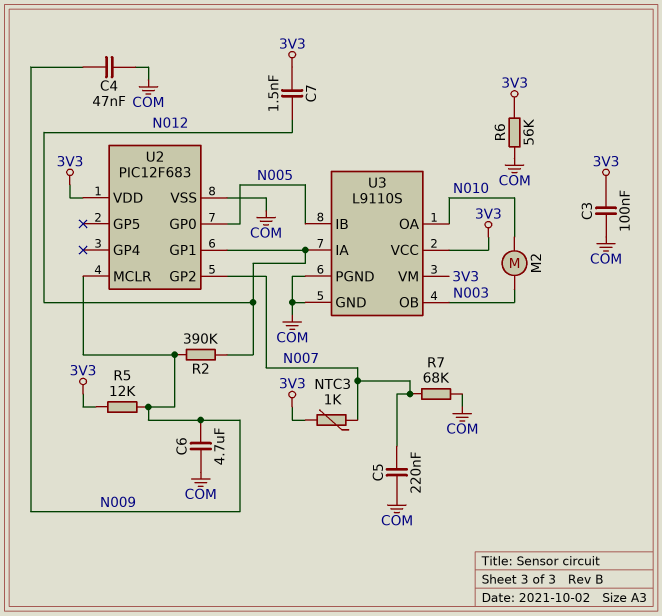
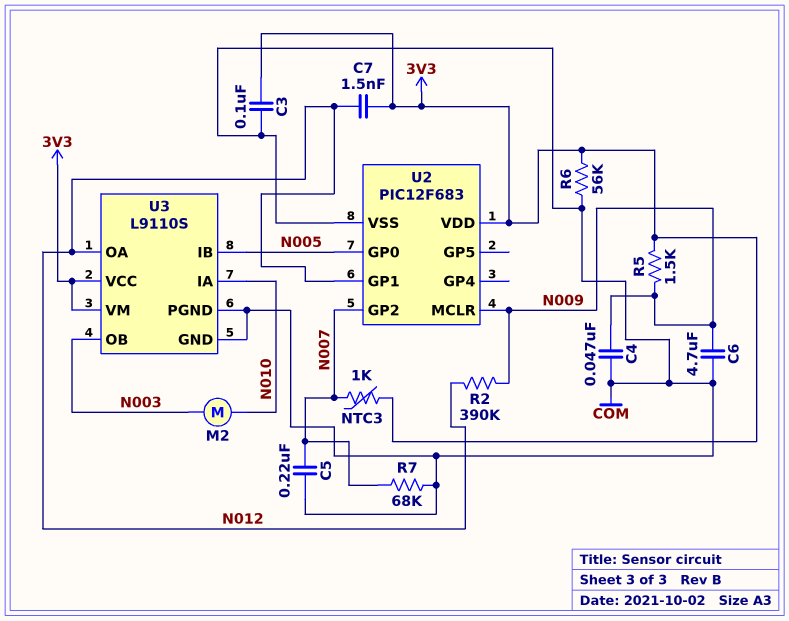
R5: 12k (3V3, N009) -> 1.5k (3V3, N009)
U3 pin IA: N012 -> N010
U3 pin OA: N010 -> N012

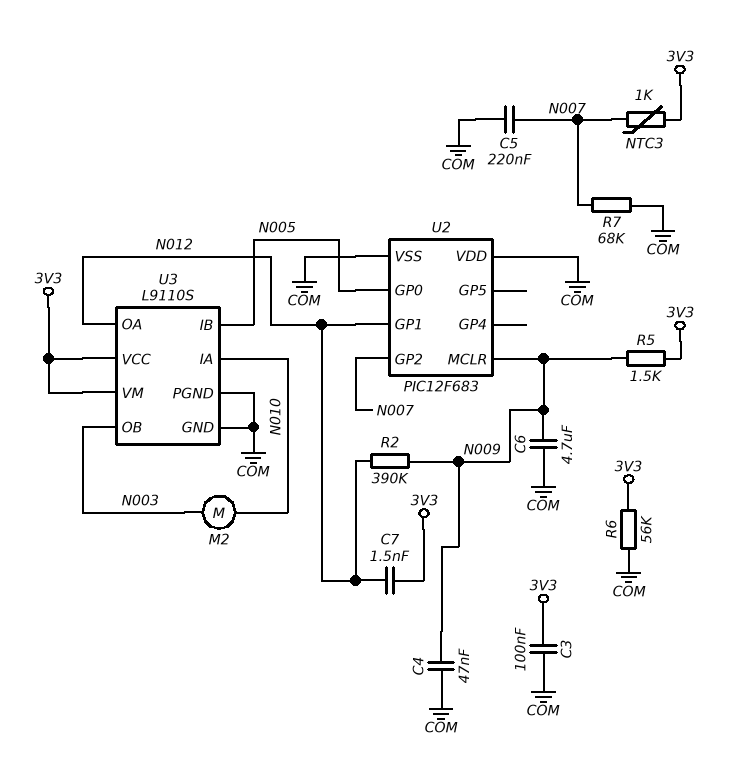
U2 pin VDD: 3V3 -> COM

